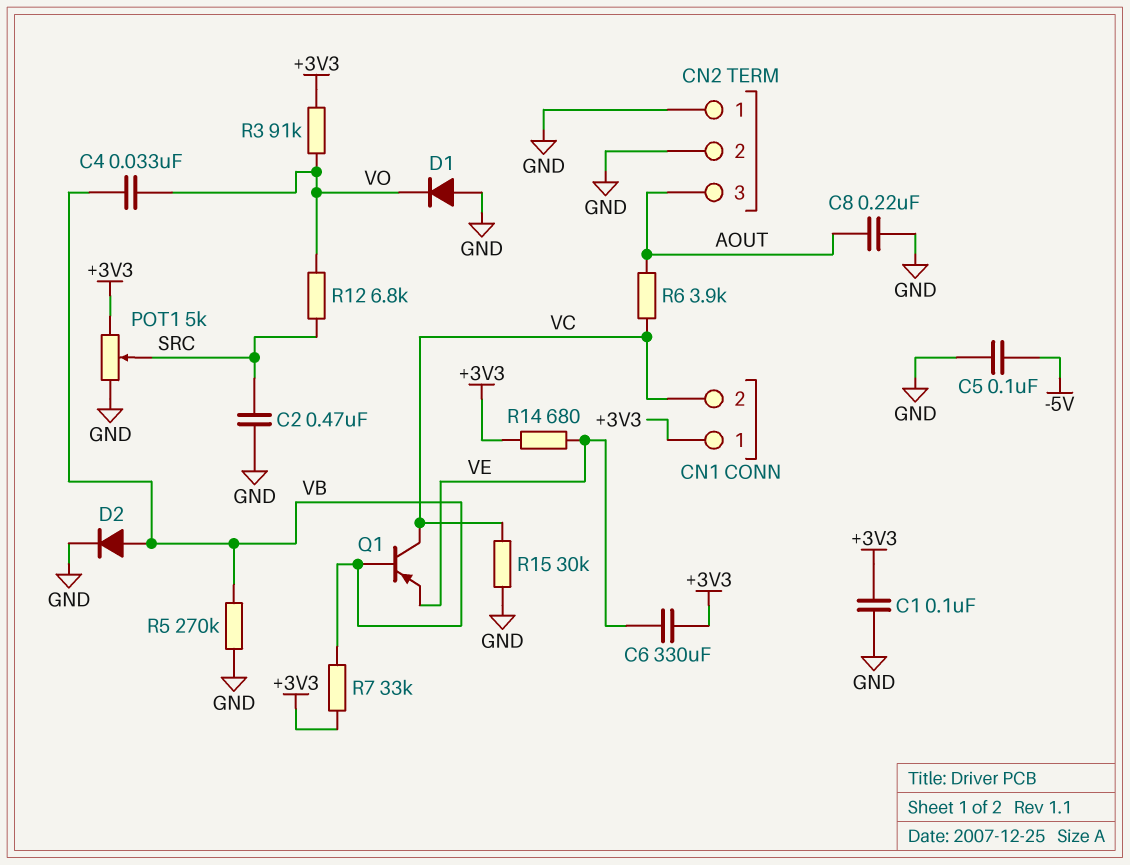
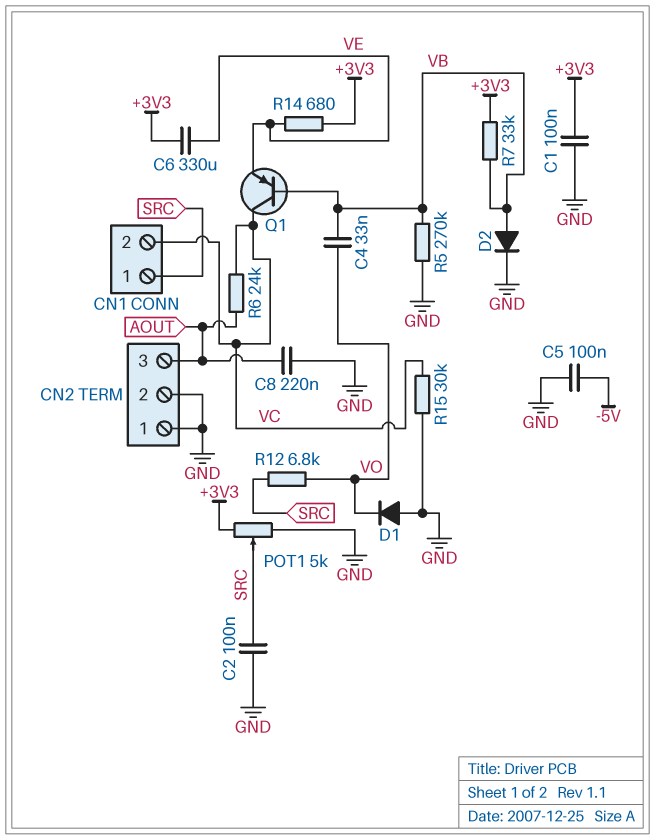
C2: 470nF (GND, SRC) -> 100nF (GND, SRC)
CN1 pin 1: +3V3 -> SRC
R3: 91k (+3V3, VO) -> none
R6: 3.9k (AOUT, VC) -> 24k (AOUT, VC)

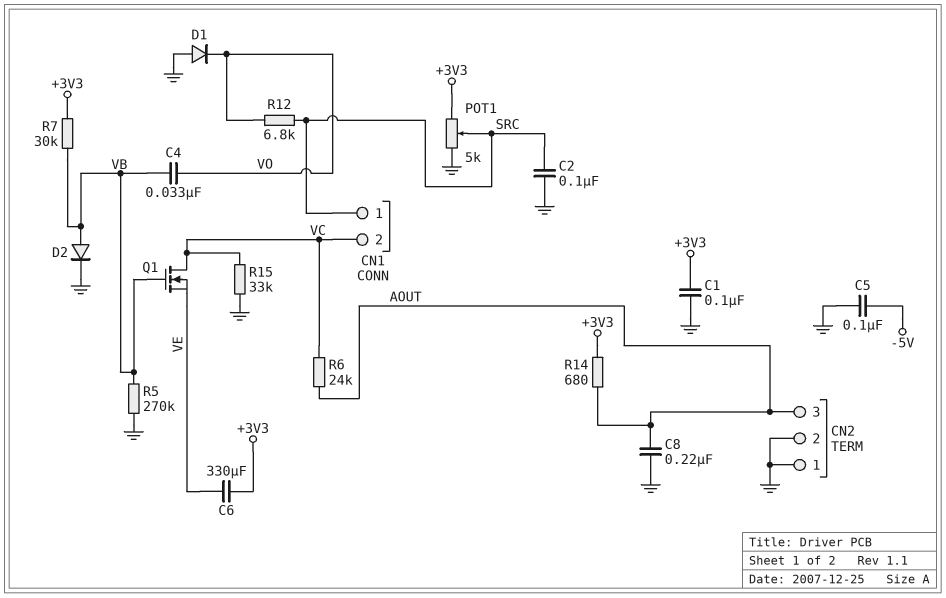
Q1: PNP (B VB, C VC, E VE) -> NMOS (G VB, D VC, S VE)
R7: 33k (+3V3, VB) -> 30k (+3V3, VB)
R14: 680 (+3V3, VE) -> 680 (+3V3, AOUT)
R15: 30k (GND, VC) -> 33k (GND, VC)

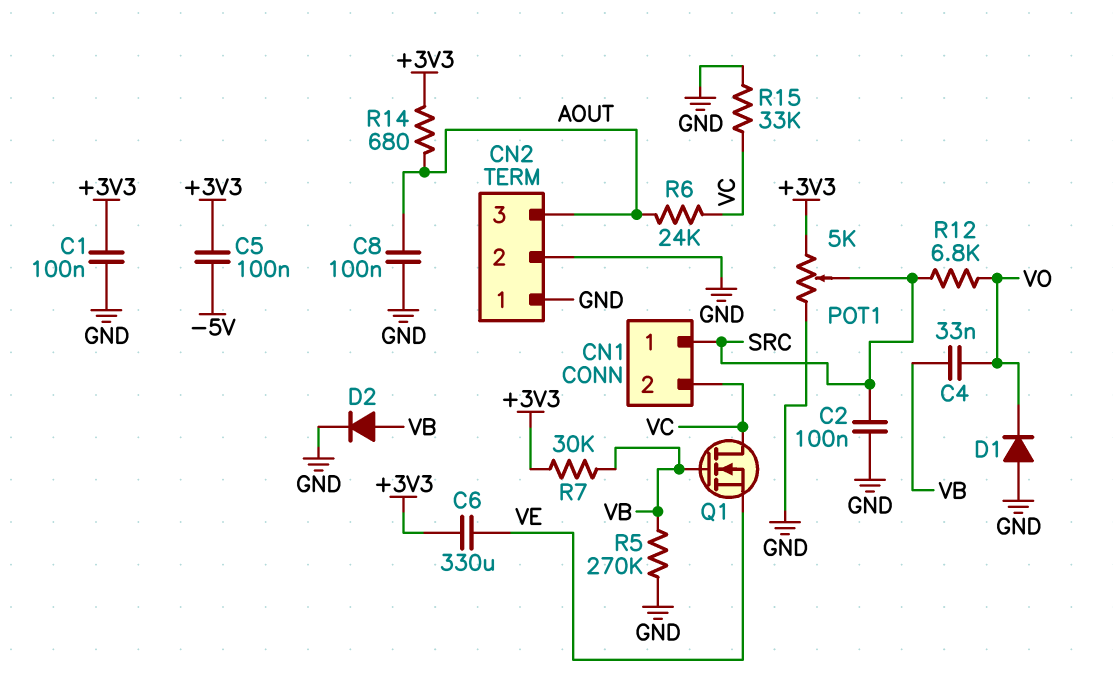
C5: 100nF (-5V, GND) -> 100nF (+3V3, -5V)
C8: 220nF (AOUT, GND) -> 100nF (AOUT, GND)

